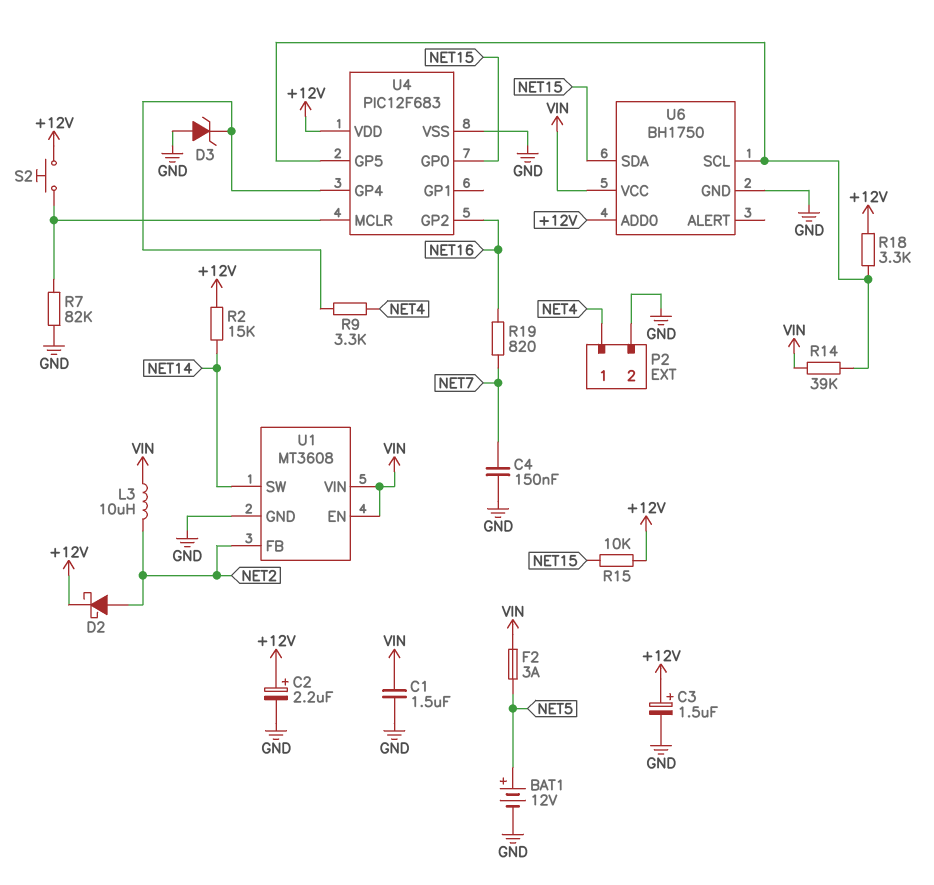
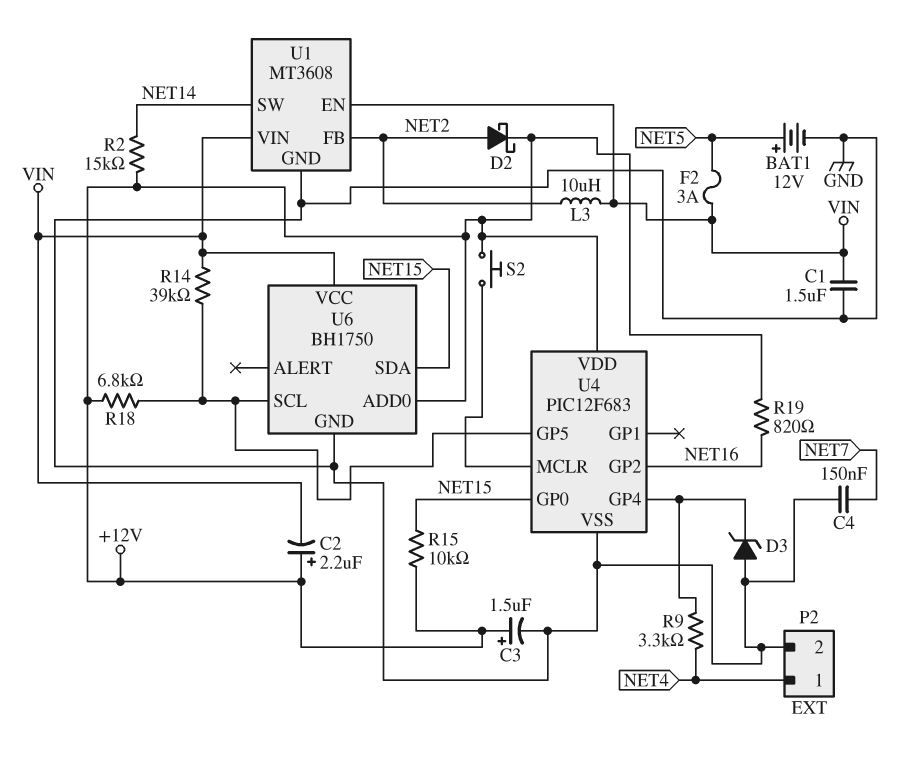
C2: 2.2uF (plus +12V, minus GND) -> 2.2uF (plus +12V, minus VIN)
R7: 82k (GND, U4/MCLR) -> none
R18: 3.3k (+12V, U4/GP5) -> 6.8k (+12V, U4/GP5)
R19: 820 (NET7, NET16) -> 820 (+12V, NET16)

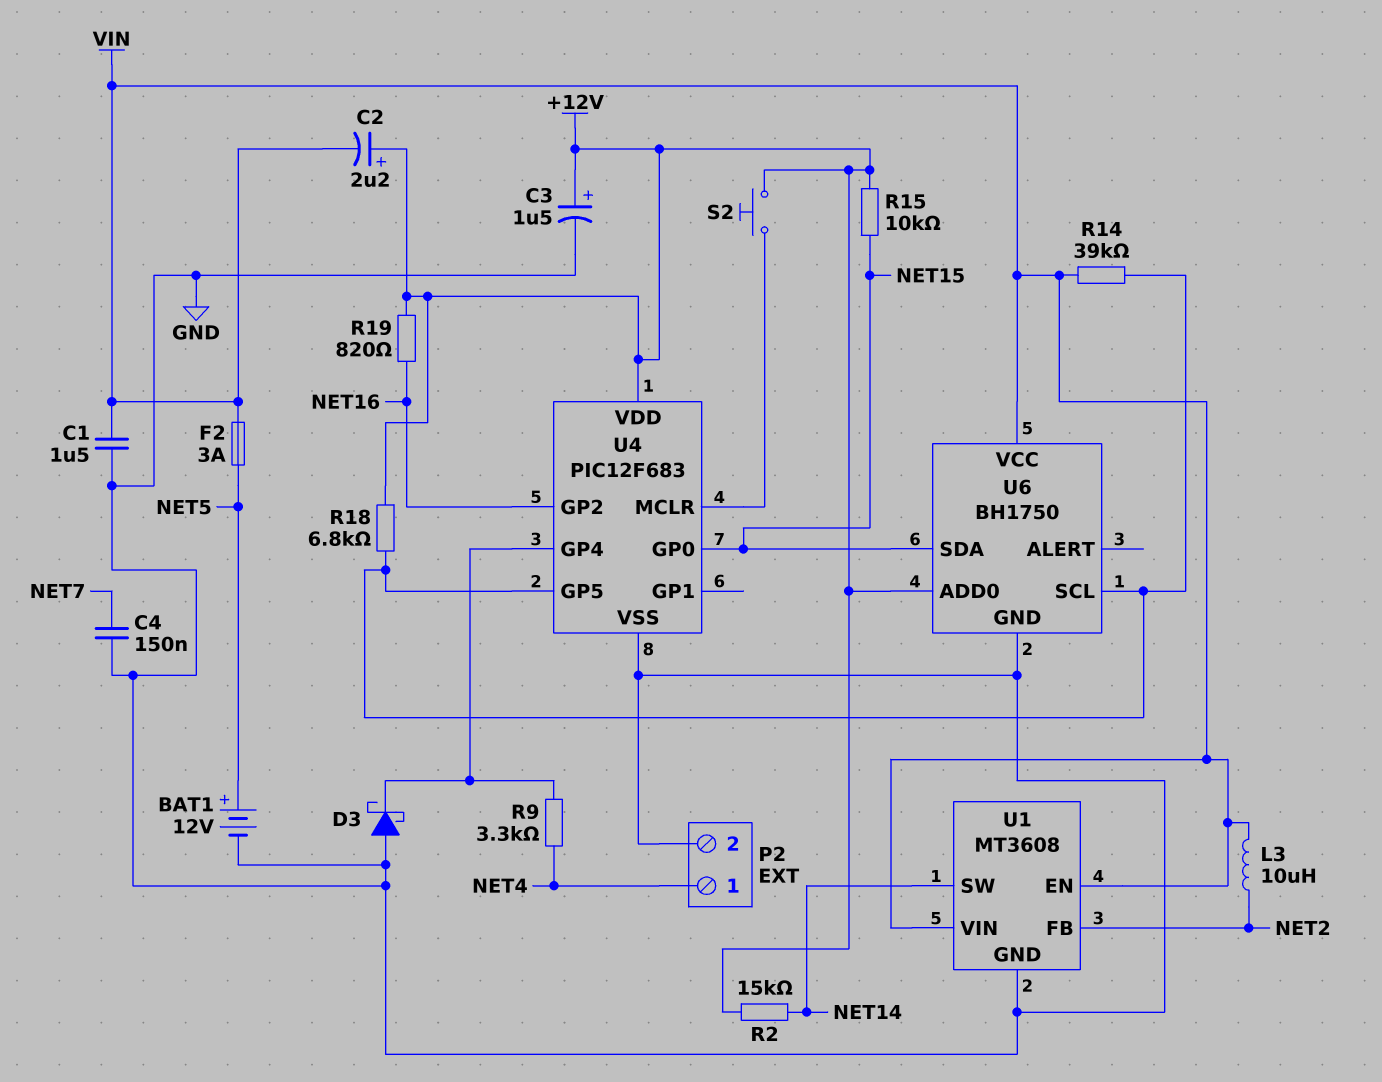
D2: schottky (A NET2, K +12V) -> none
D3: zener (A GND, K U4/GP4) -> schottky (A GND, K U4/GP4)

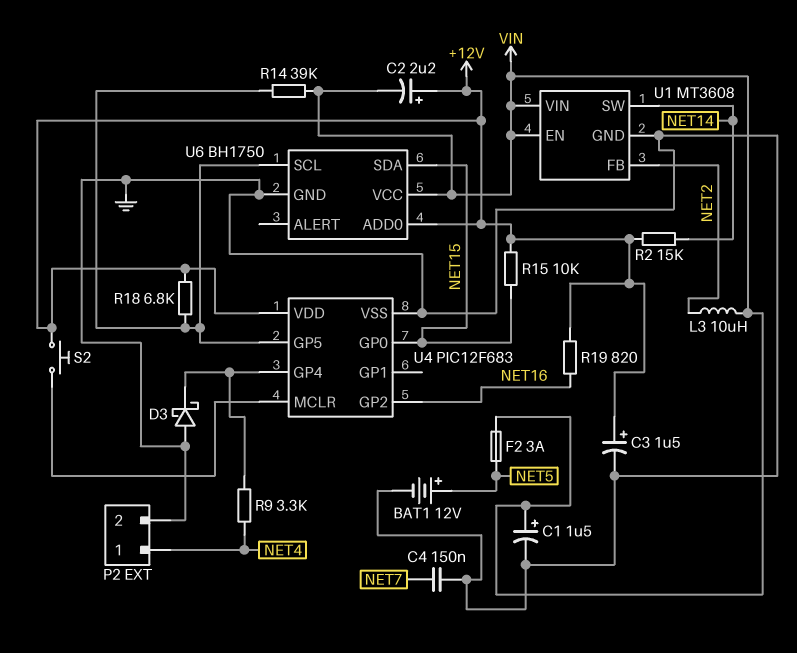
C1: 1.5uF (GND, VIN) -> 1.5uF (plus VIN, minus GND)

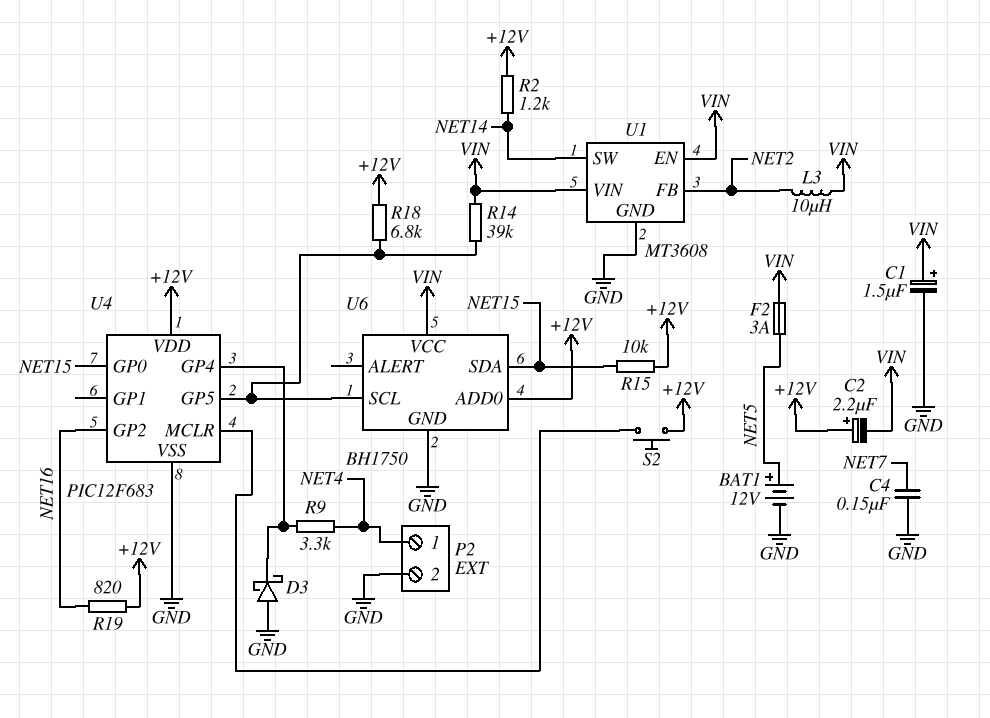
C3: 1.5uF (plus +12V, minus GND) -> none
R2: 15k (+12V, NET14) -> 1.2k (+12V, NET14)

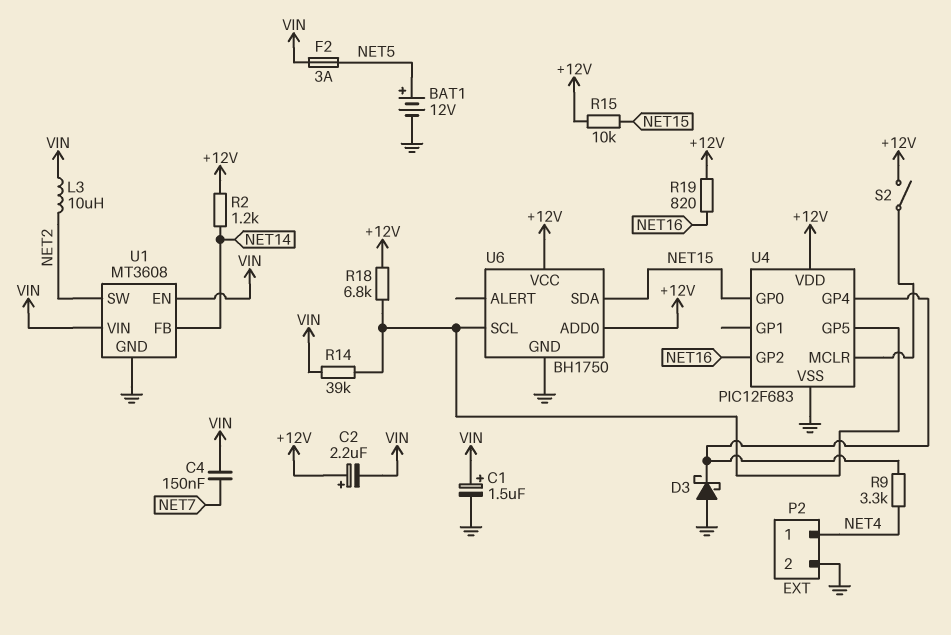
C4: 150nF (GND, NET7) -> 150nF (NET7, VIN)
S2: button (+12V, U4/MCLR) -> switch (+12V, U4/MCLR)
U1 pin FB: NET2 -> NET14
U1 pin SW: NET14 -> NET2
U6 pin VCC: VIN -> +12V

